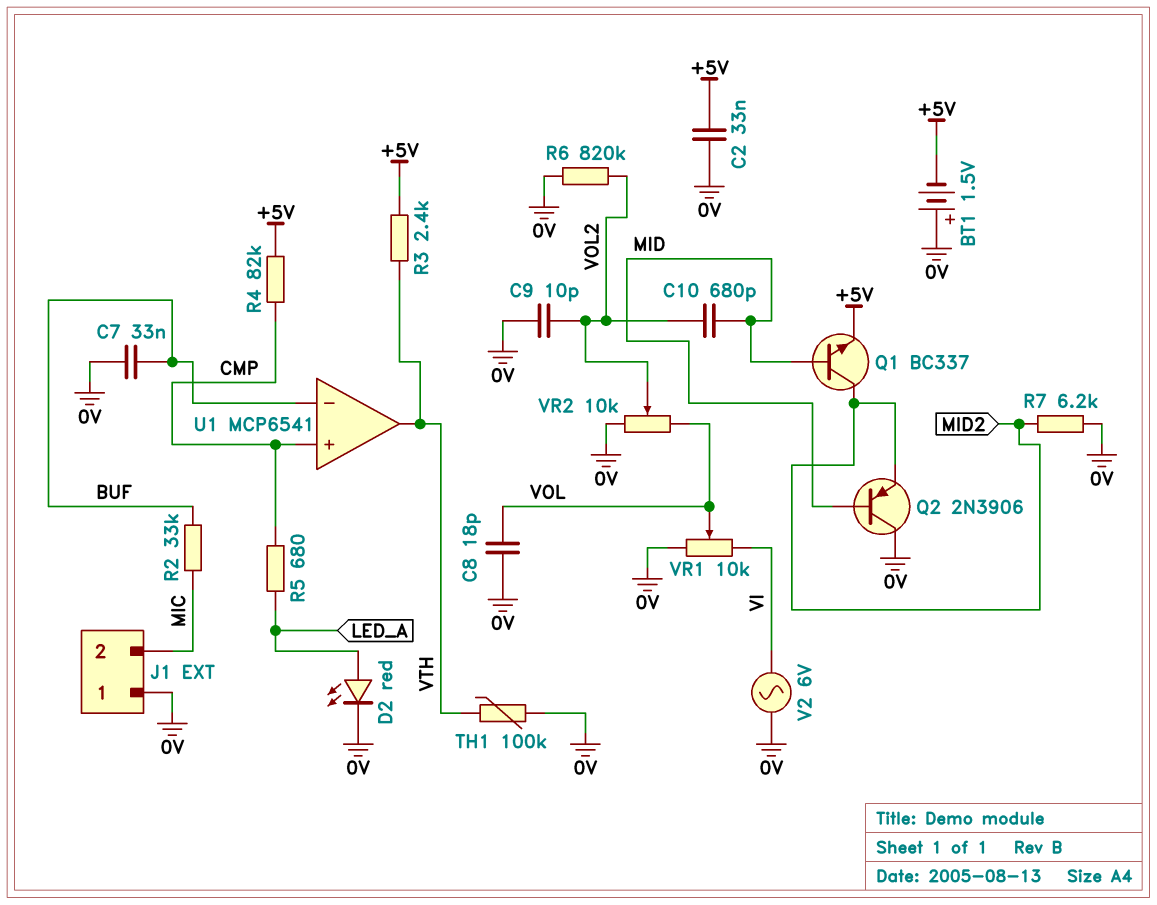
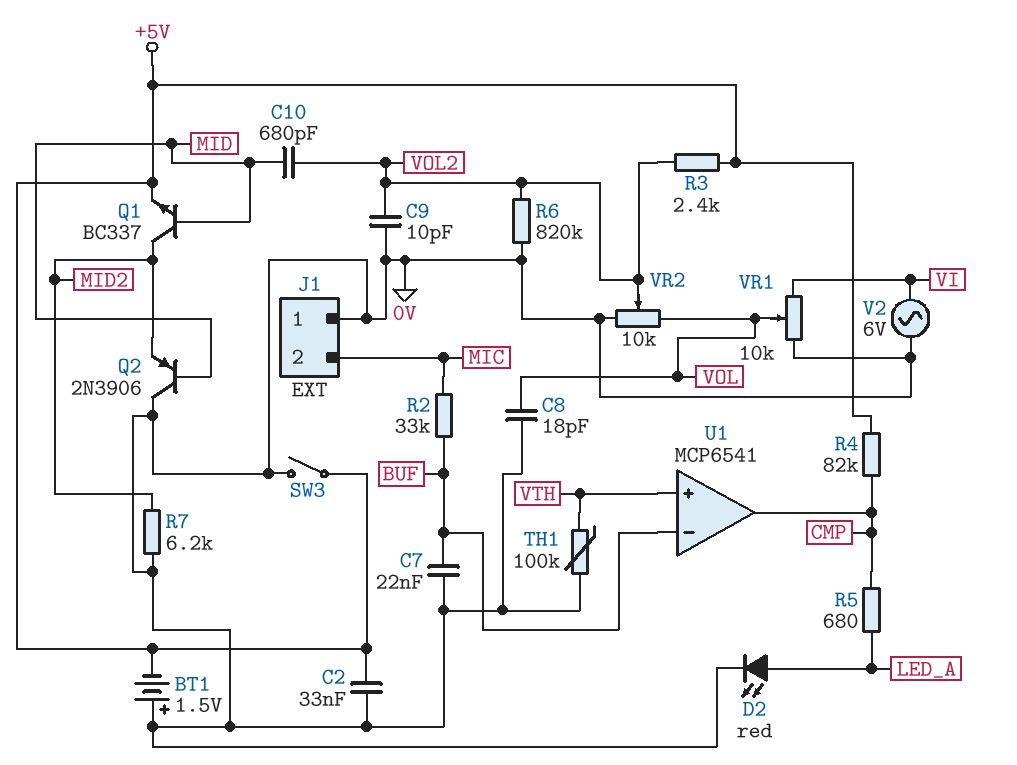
C7: 33nF (0V, BUF) -> 22nF (0V, BUF)
R3: 2.4k (+5V, VTH) -> 2.4k (+5V, VOL2)
SW3: none -> switch (+5V, 0V)
U1 pin in+: CMP -> VTH
U1 pin out: VTH -> CMP

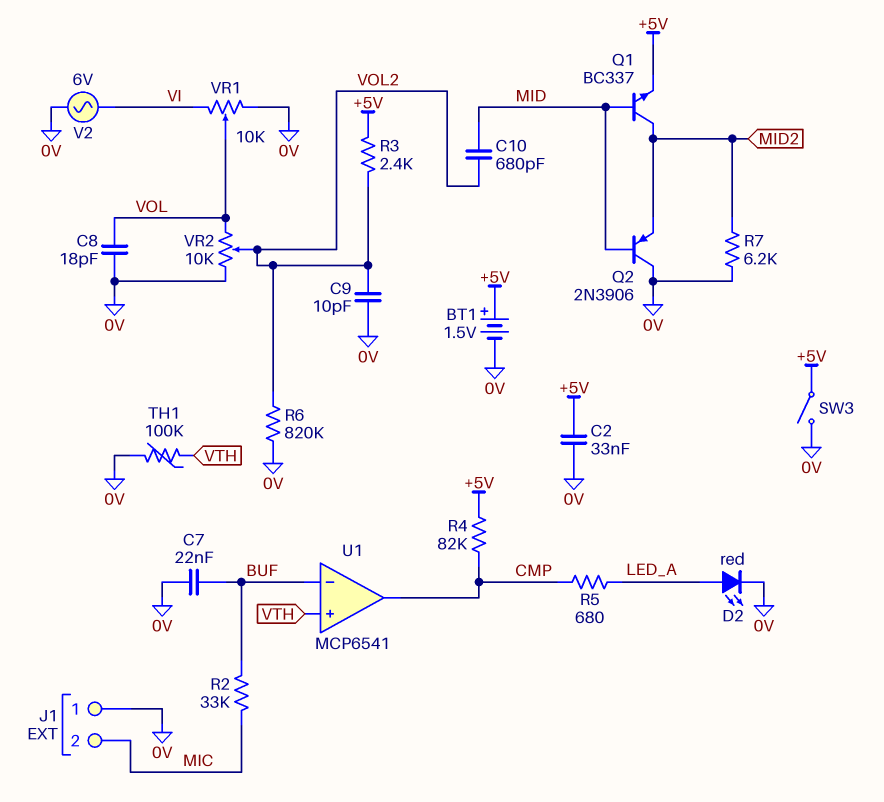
BT1: 1.5V (plus 0V, minus +5V) -> 1.5V (plus +5V, minus 0V)

